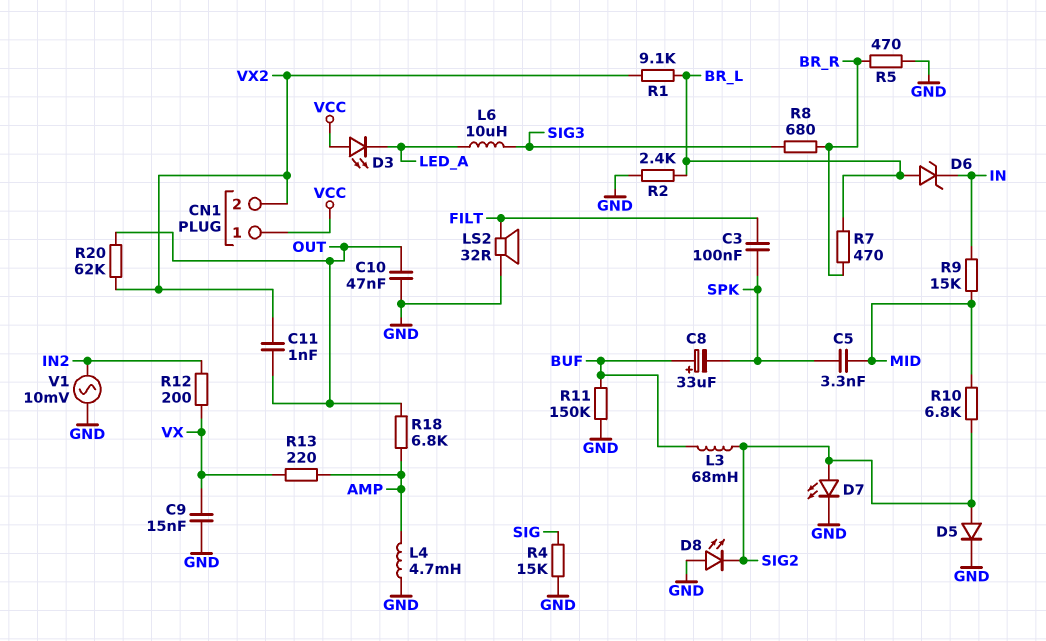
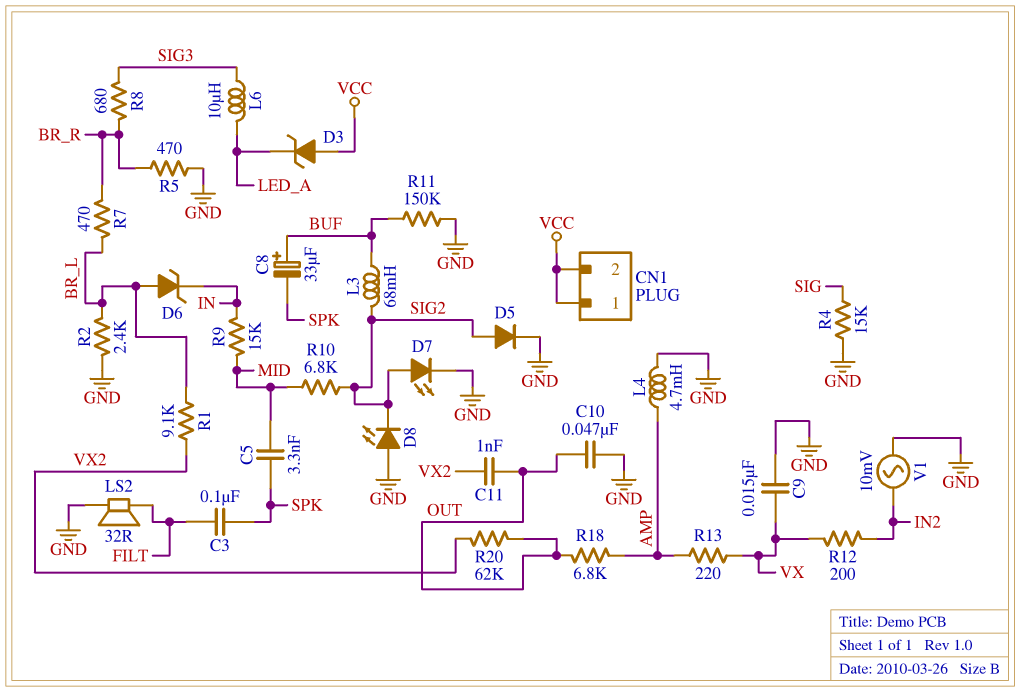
CN1 pin 2: VX2 -> VCC
D3: LED (A VCC, K LED_A) -> zener (A VCC, K LED_A)

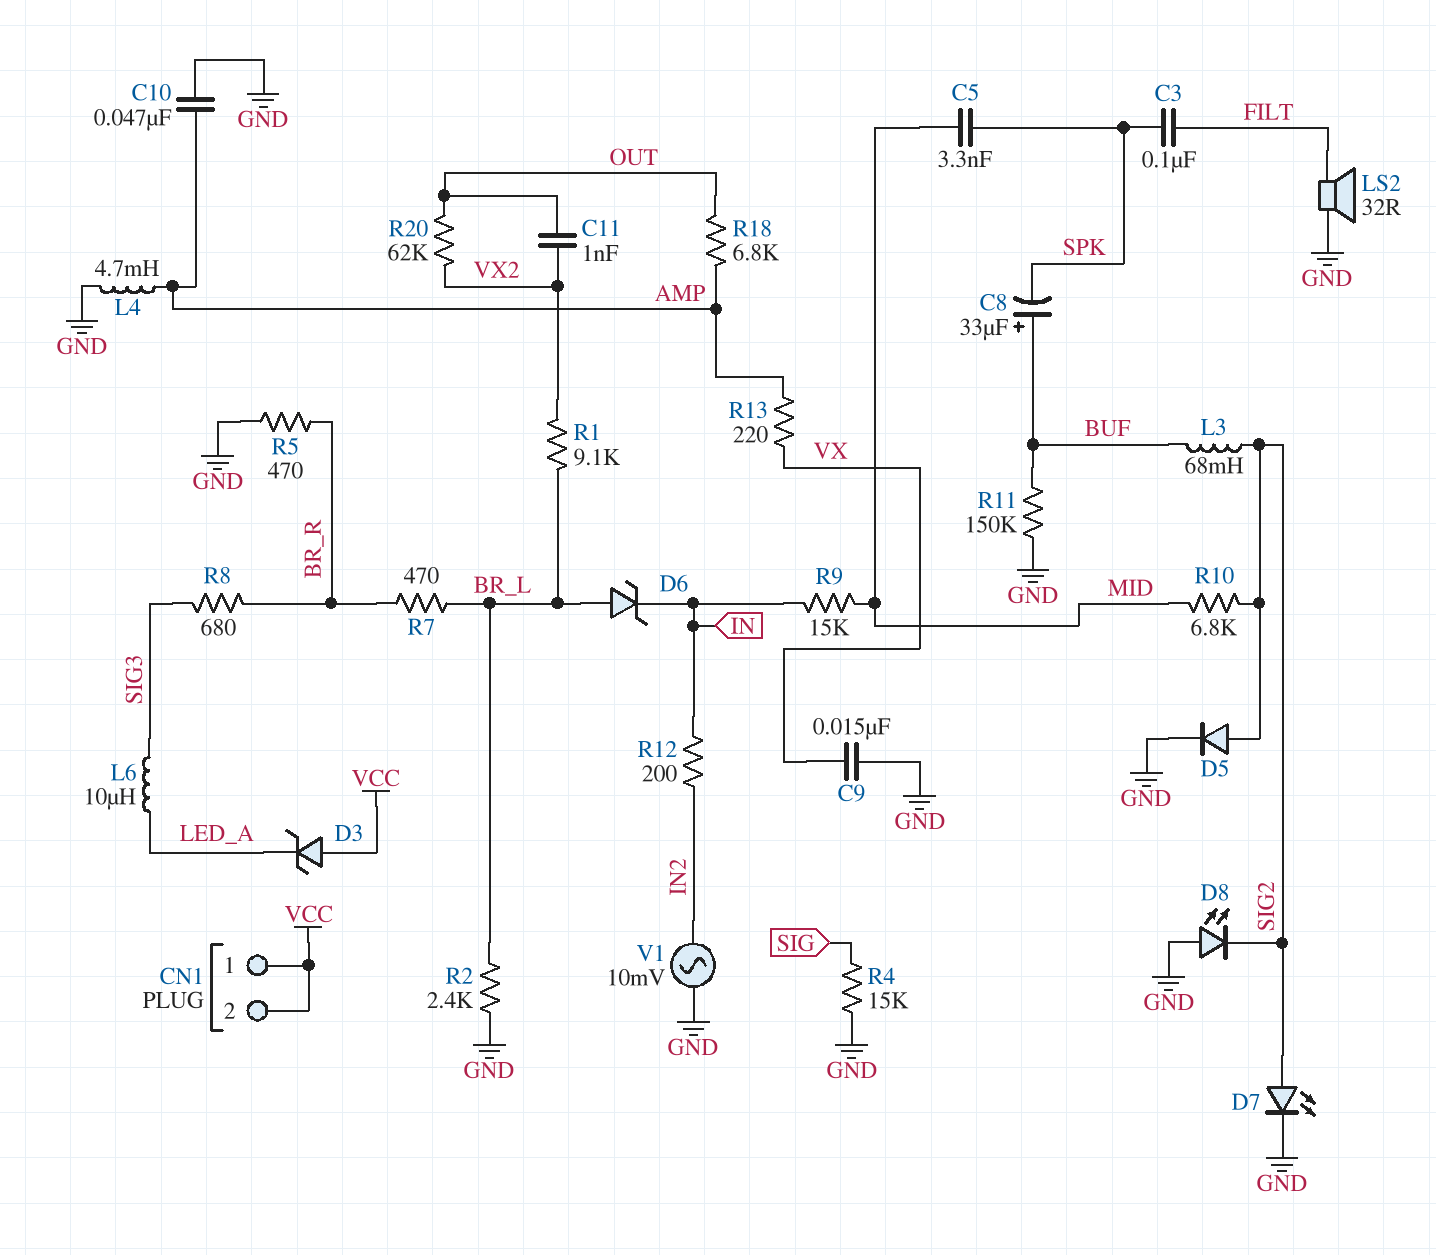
C10: 47nF (GND, OUT) -> 47nF (AMP, GND)
R12: 200 (IN2, VX) -> 200 (IN, IN2)

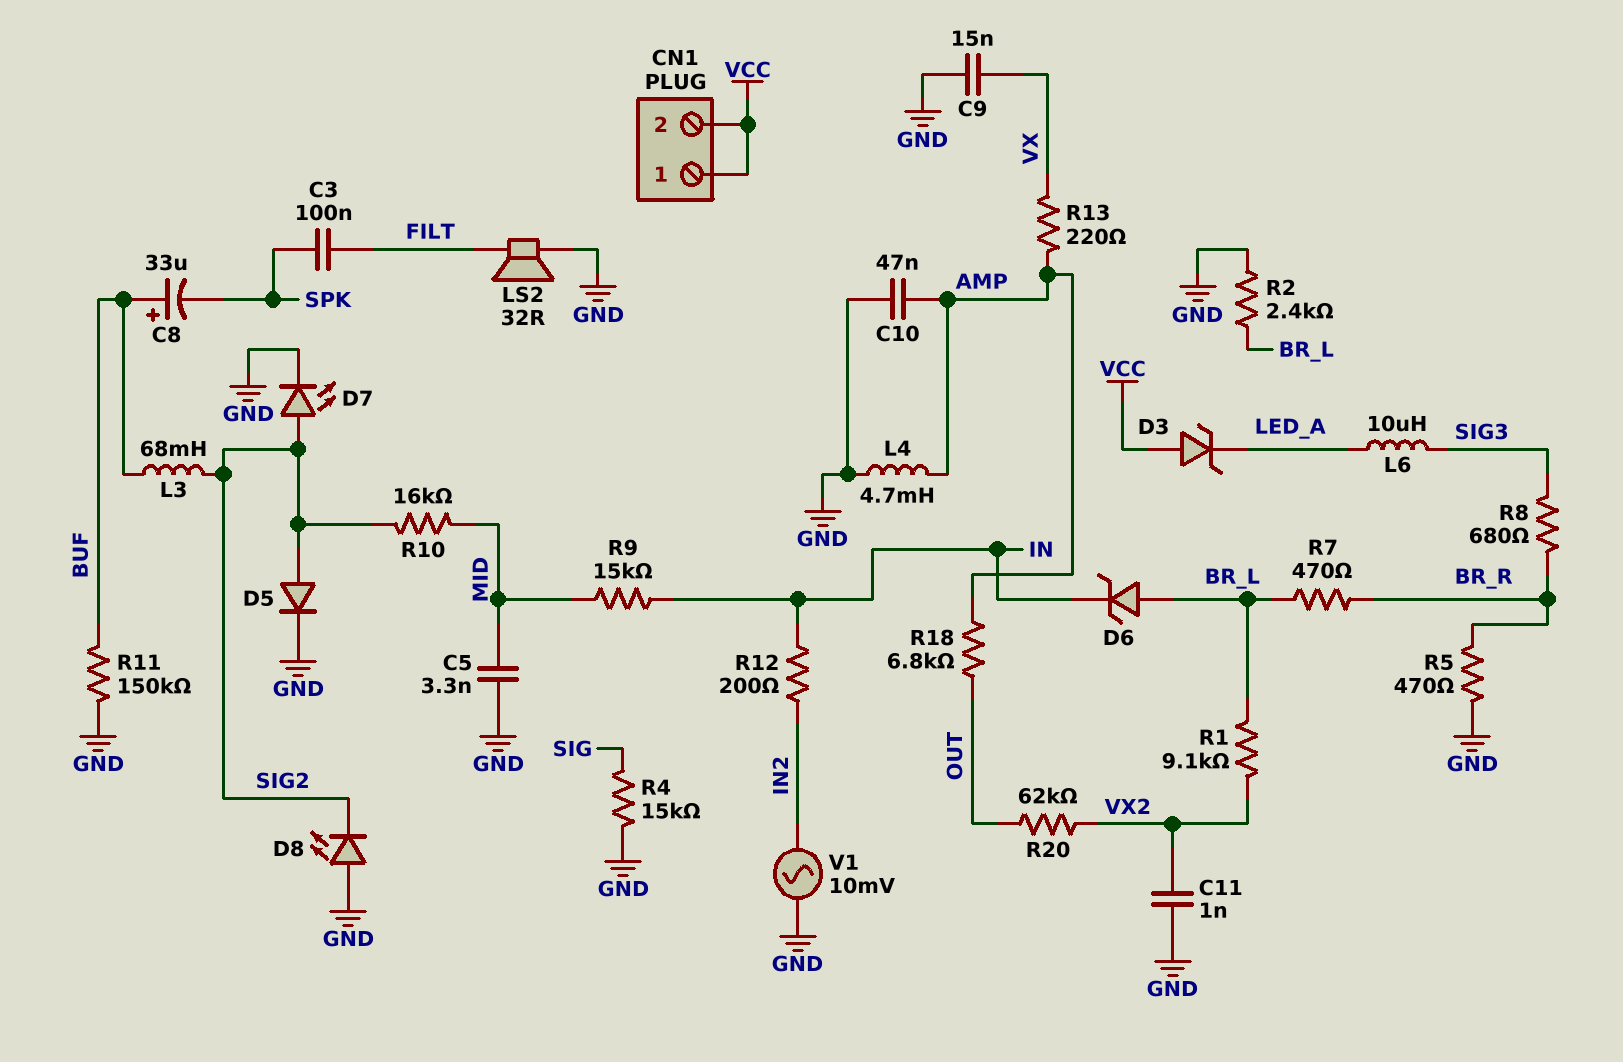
C5: 3.3nF (MID, SPK) -> 3.3nF (GND, MID)
C11: 1nF (OUT, VX2) -> 1nF (GND, VX2)
R10: 6.8k (MID, SIG2) -> 16k (MID, SIG2)

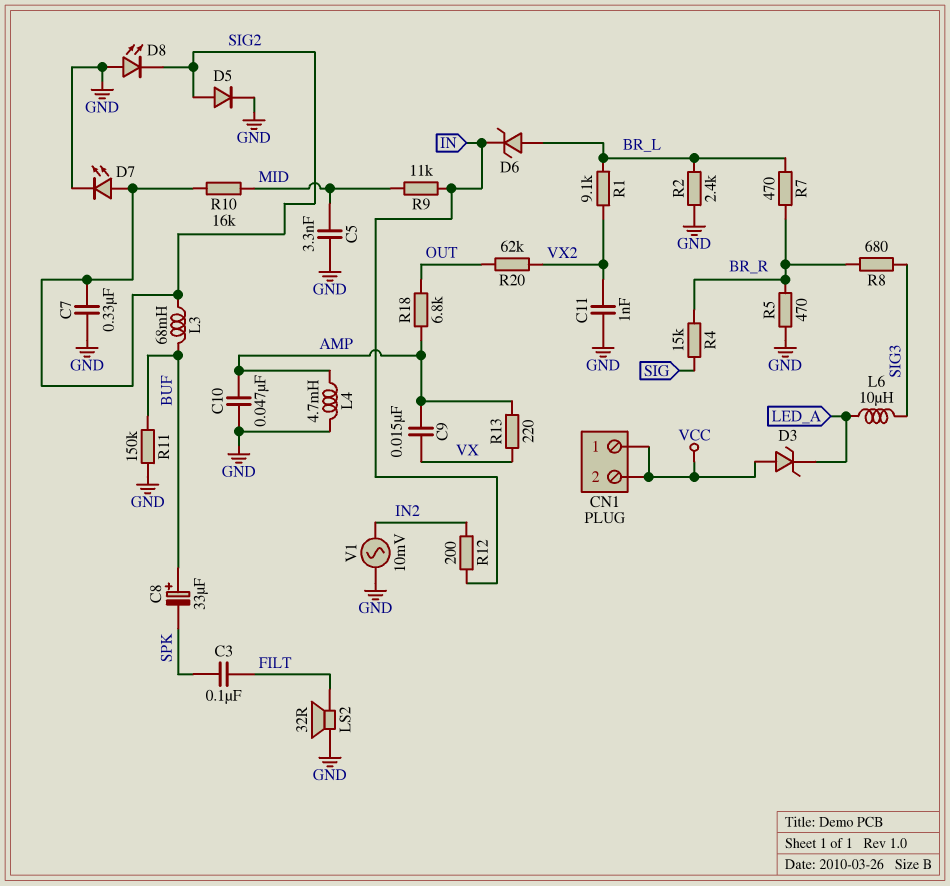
C7: none -> 330nF (GND, SIG2)
C9: 15nF (GND, VX) -> 15nF (AMP, VX)
R4: 15k (GND, SIG) -> 15k (BR_R, SIG)
R9: 15k (IN, MID) -> 11k (IN, MID)

